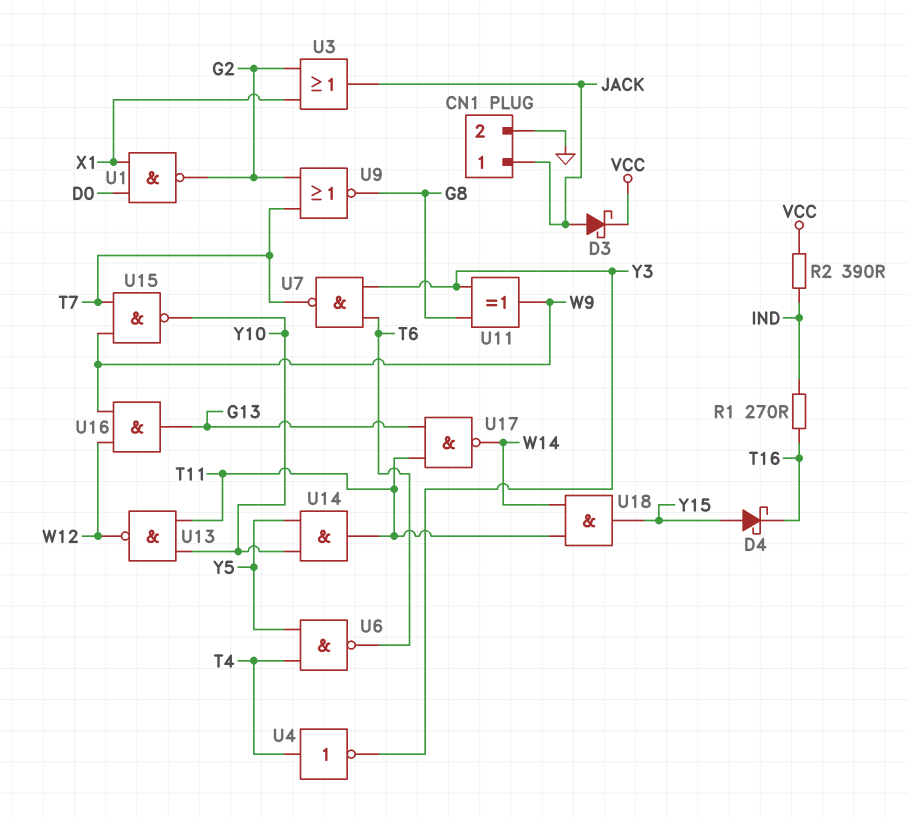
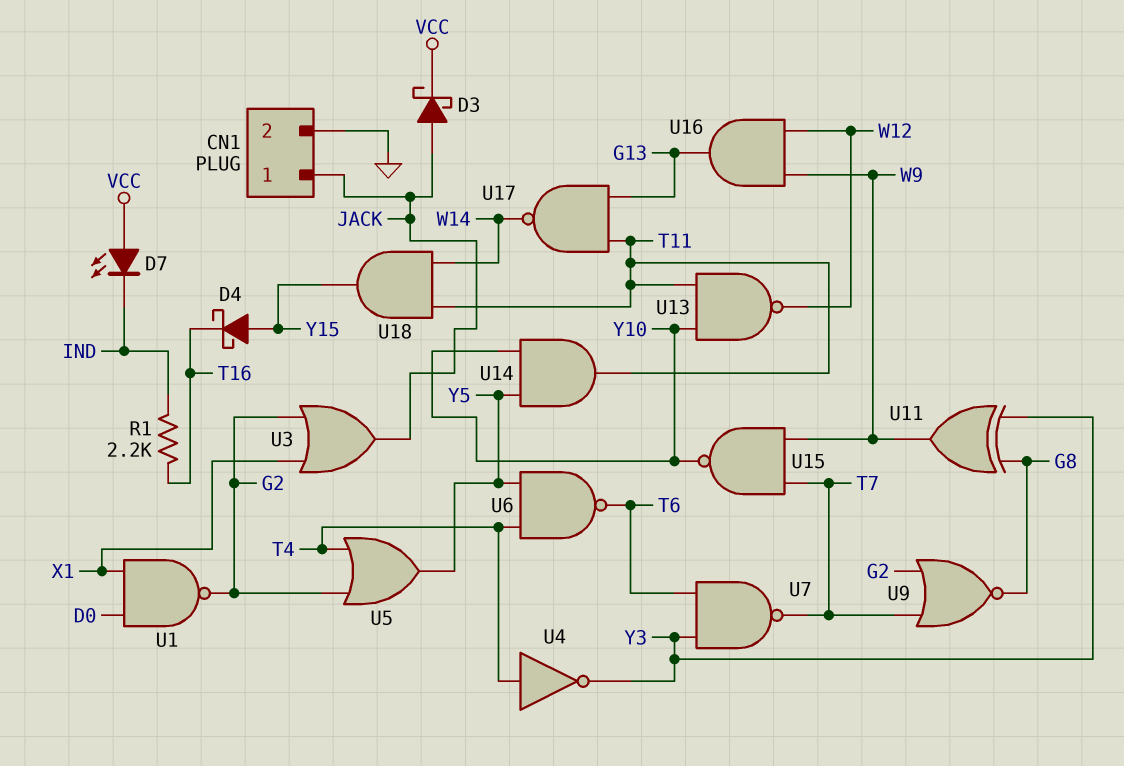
D7: none -> LED (A VCC, K IND)
R1: 270 (IND, T16) -> 2.2k (IND, T16)
R2: 390 (IND, VCC) -> none
U5: none -> OR (in G2, in T4, out Y5)

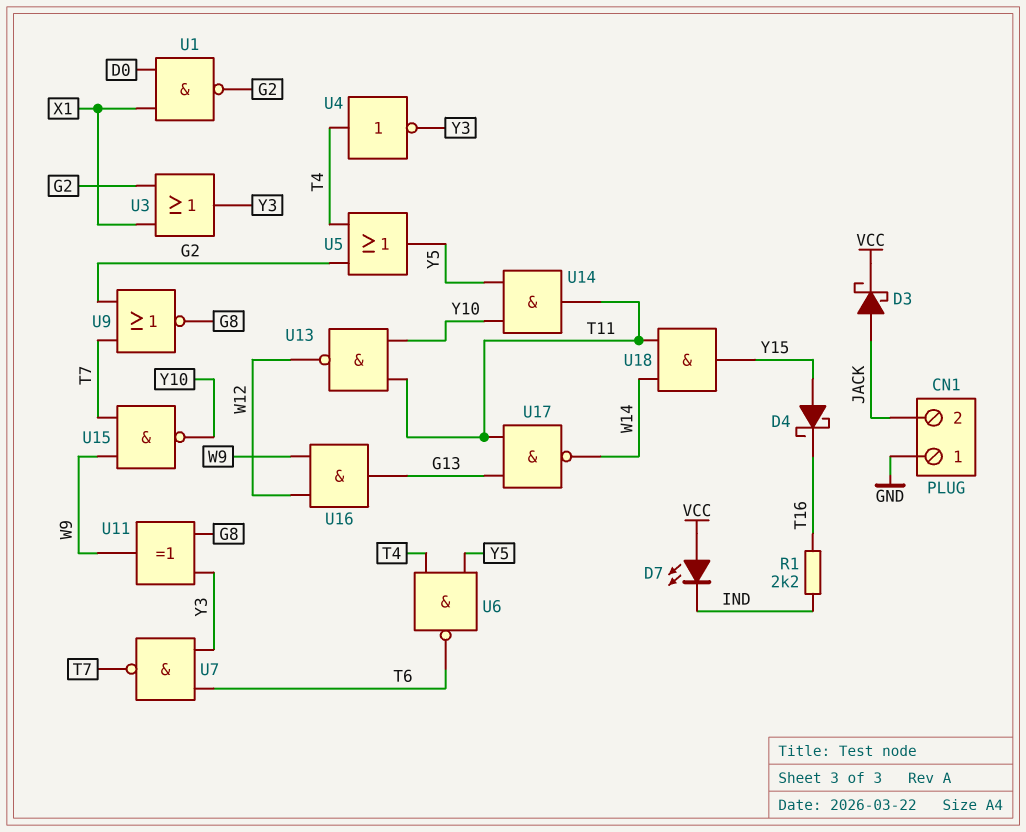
CN1 pin 1: JACK -> GND
CN1 pin 2: GND -> JACK
U3: OR (in G2, in X1, out JACK) -> OR (in G2, in X1, out Y3)

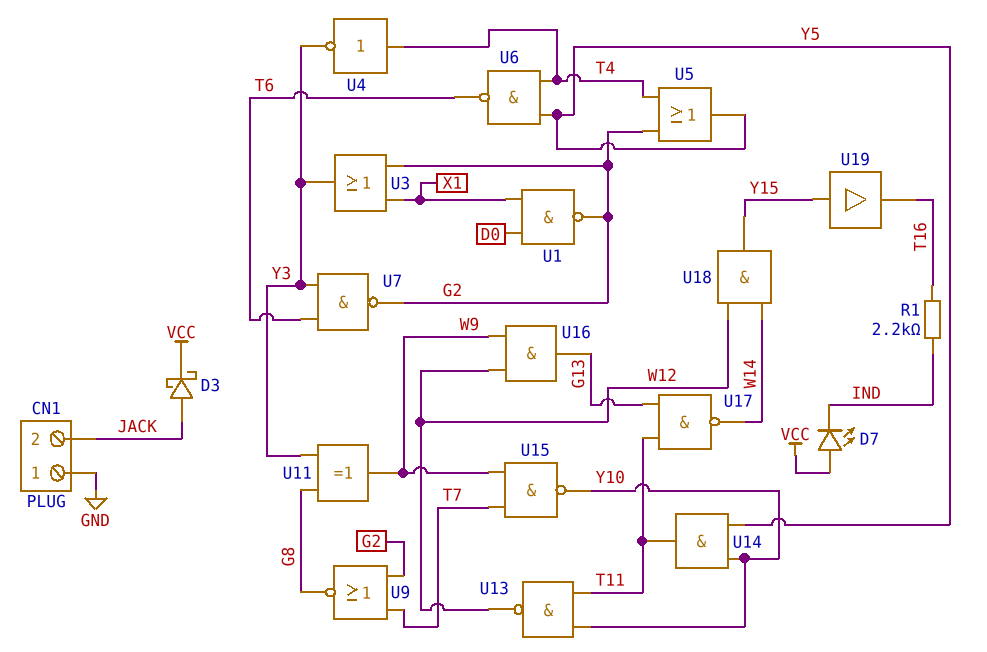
D4: schottky (A Y15, K T16) -> none
U7: NAND (in T6, in Y3, out T7) -> NAND (in T6, in Y3, out G2)
U18: AND (in T11, in W14, out Y15) -> AND (in W12, in W14, out Y15)
U19: none -> buffer (in Y15, out T16)

